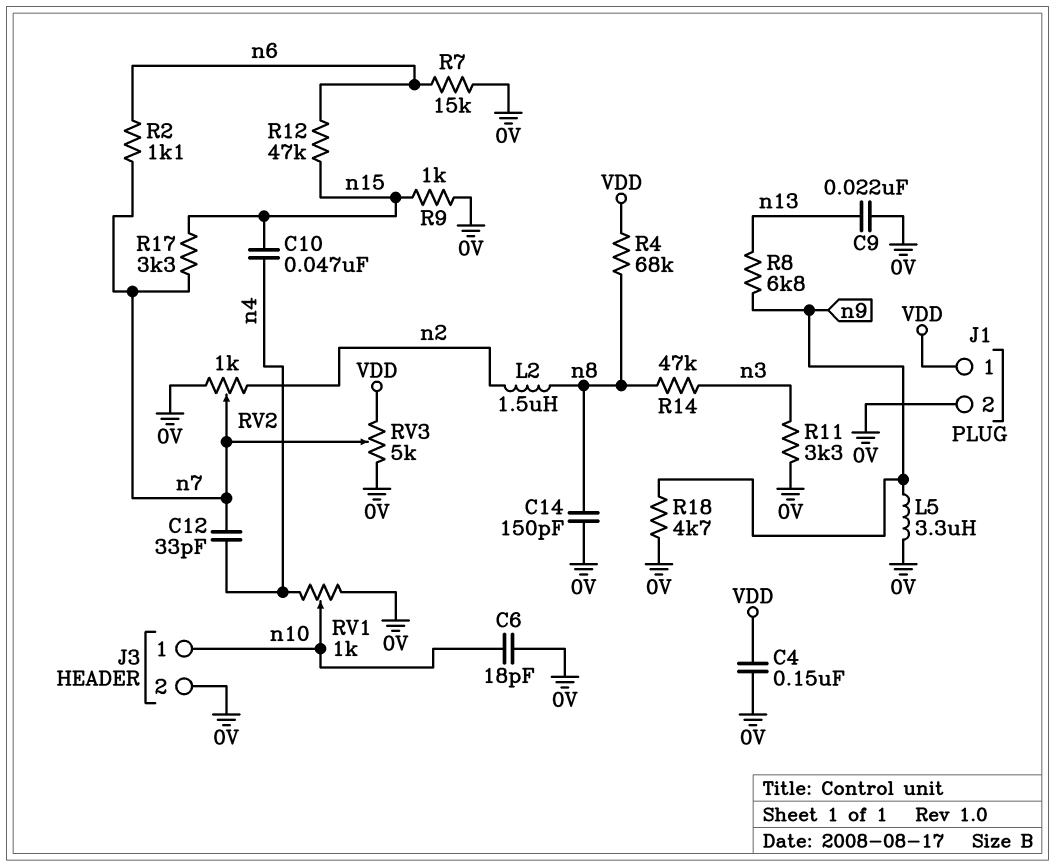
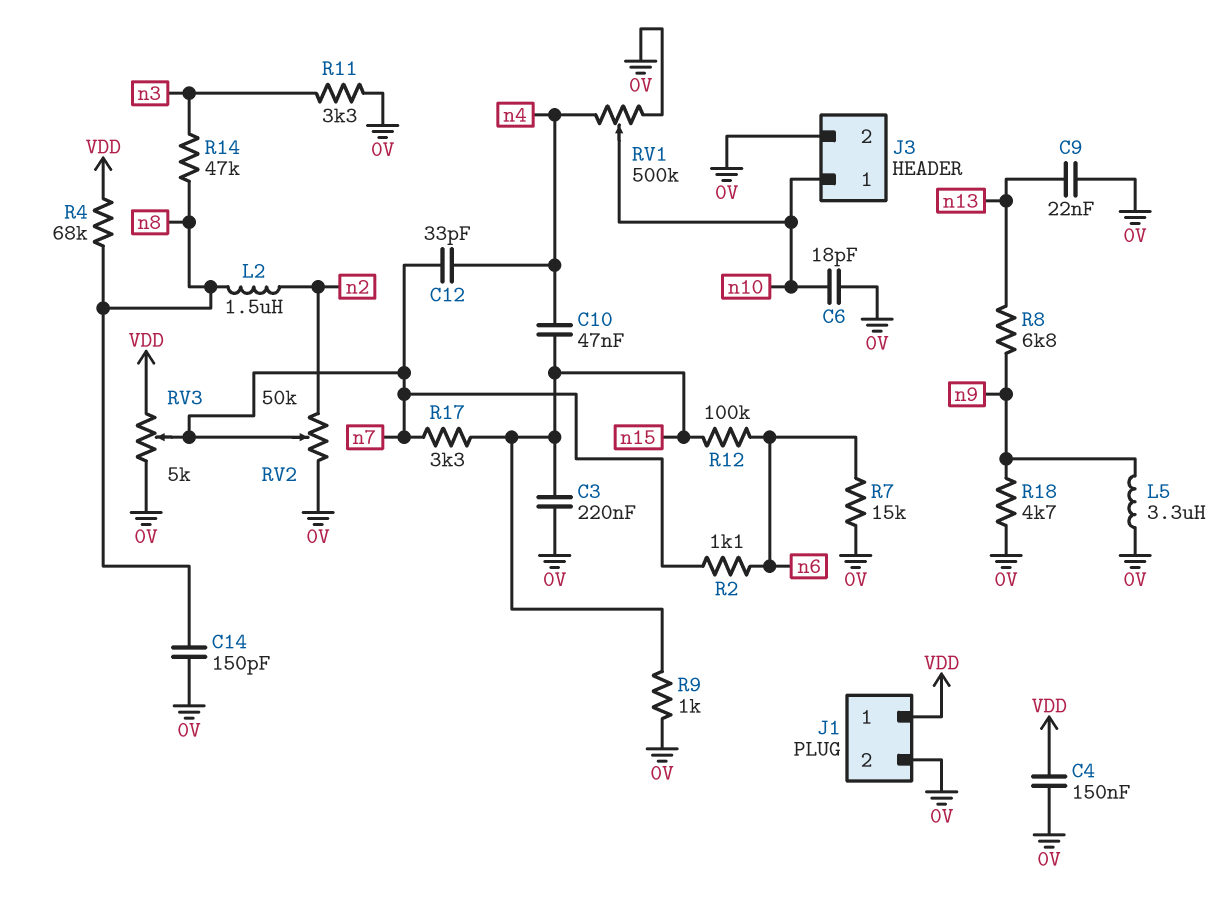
C3: none -> 220nF (0V, n15)
R12: 47k (n6, n15) -> 100k (n6, n15)
RV1: 1k (0V, n4, wiper n10) -> 500k (0V, n4, wiper n10)
RV2: 1k (0V, n2, wiper n7) -> 50k (0V, n2, wiper n7)

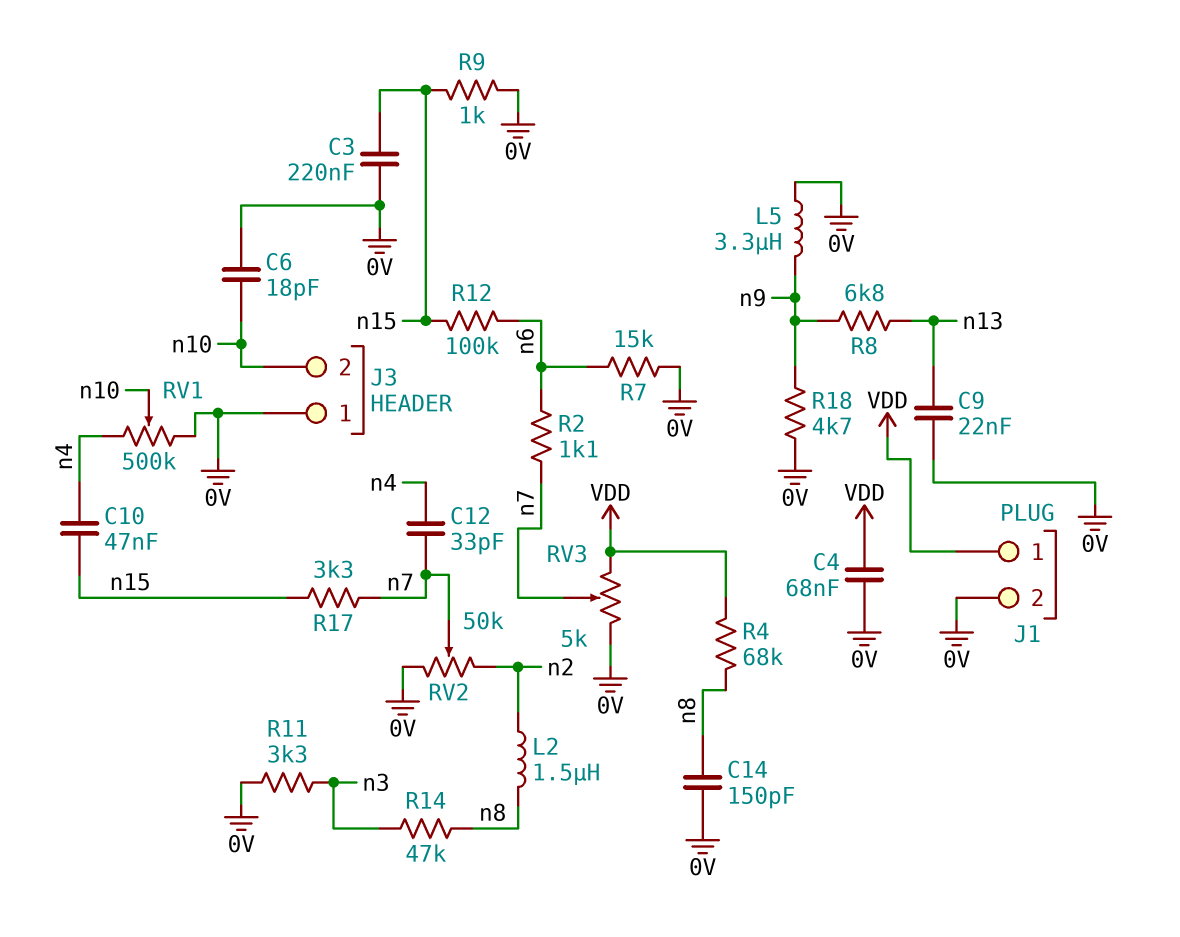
C4: 150nF (0V, VDD) -> 68nF (0V, VDD)
J3 pin 1: n10 -> 0V
J3 pin 2: 0V -> n10

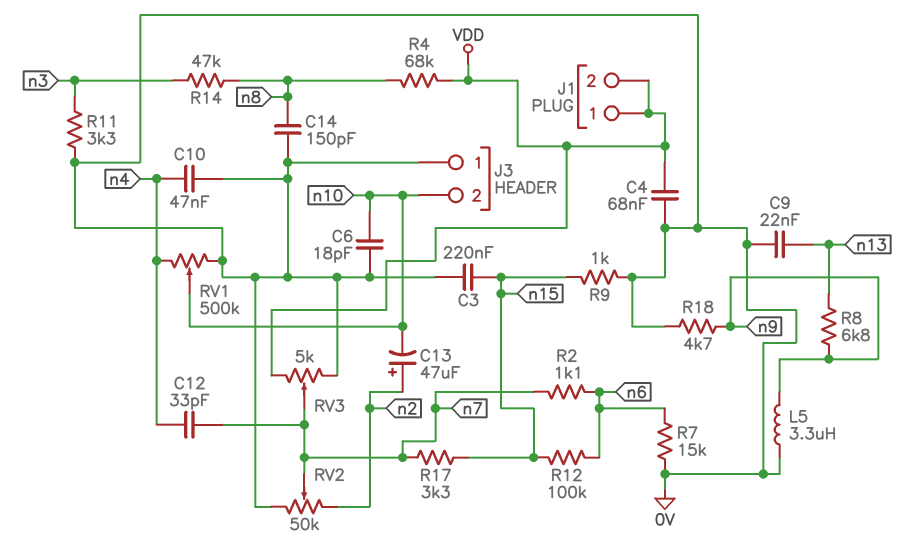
C10: 47nF (n4, n15) -> 47nF (0V, n4)
C13: none -> 47uF (plus n2, minus n10)
J1 pin 2: 0V -> VDD
L2: 1.5uH (n2, n8) -> none

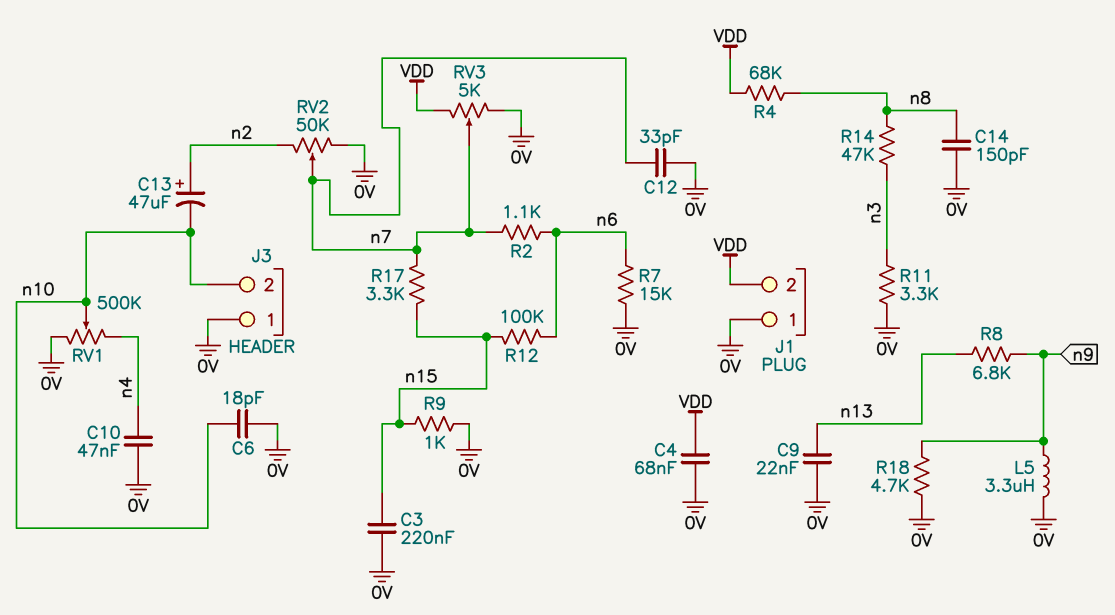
C12: 33pF (n4, n7) -> 33pF (0V, n7)
J1 pin 1: VDD -> 0V

